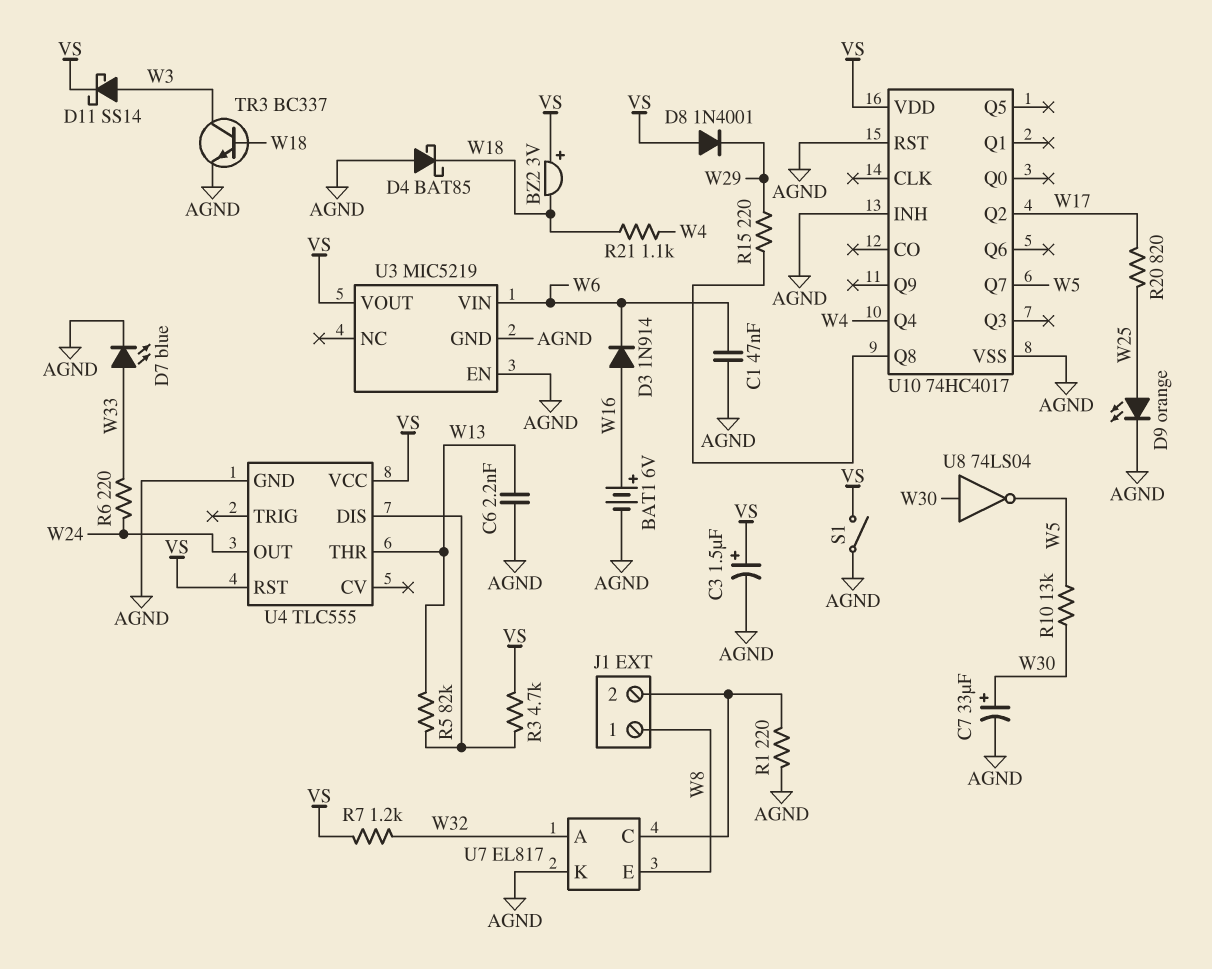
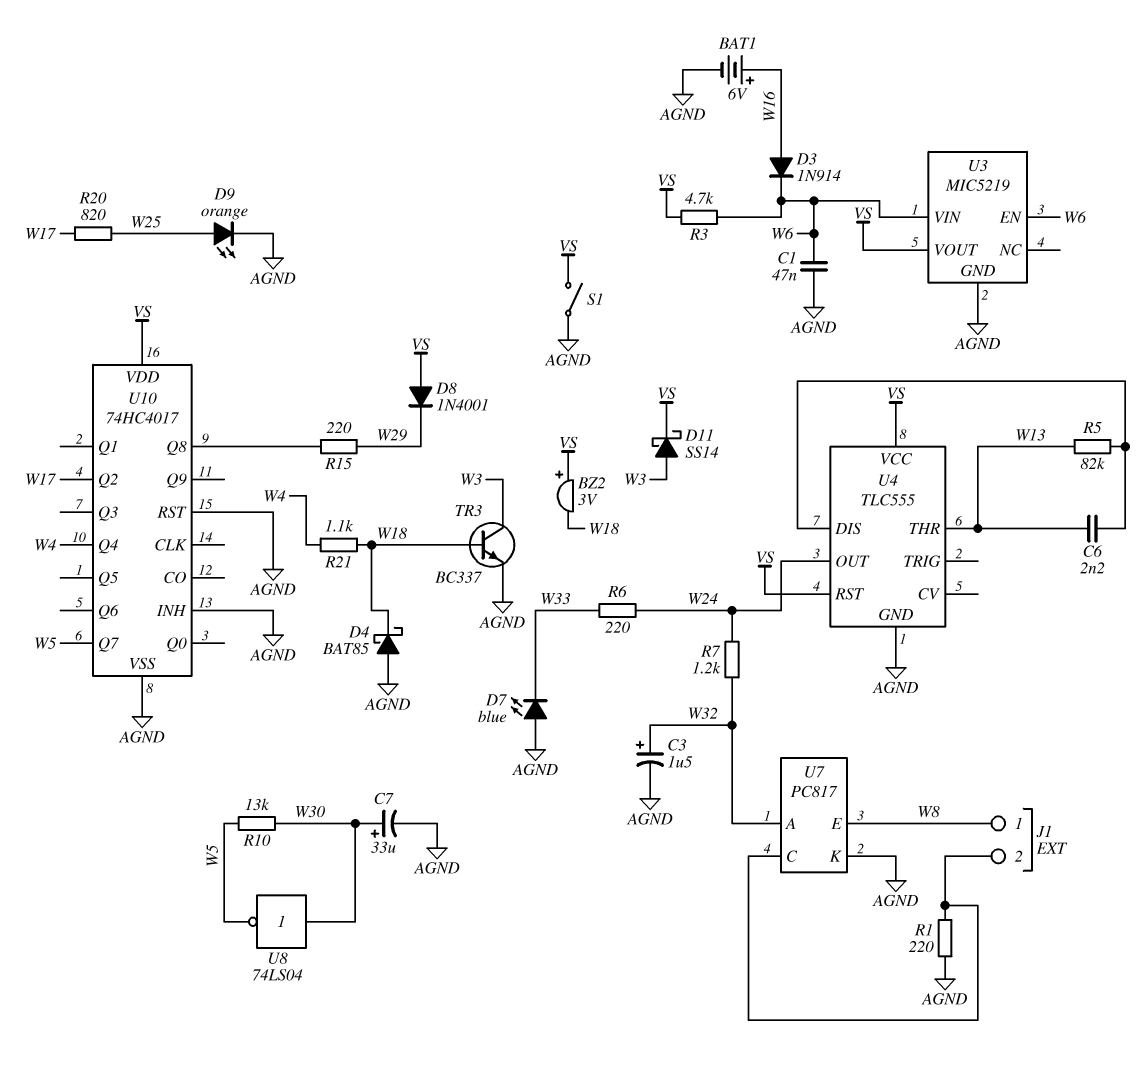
C3: 1.5uF (plus VS, minus AGND) -> 1.5uF (plus W32, minus AGND)
C6: 2.2nF (AGND, W13) -> 2.2nF (U4/DIS, W13)
D7: LED blue (A W33, K AGND) -> LED blue (A AGND, K W33)
R3: 4.7k (U4/DIS, VS) -> 4.7k (VS, W6)
R7: 1.2k (VS, W32) -> 1.2k (W24, W32)
U3 pin EN: AGND -> W6
U7: EL817 -> PC817

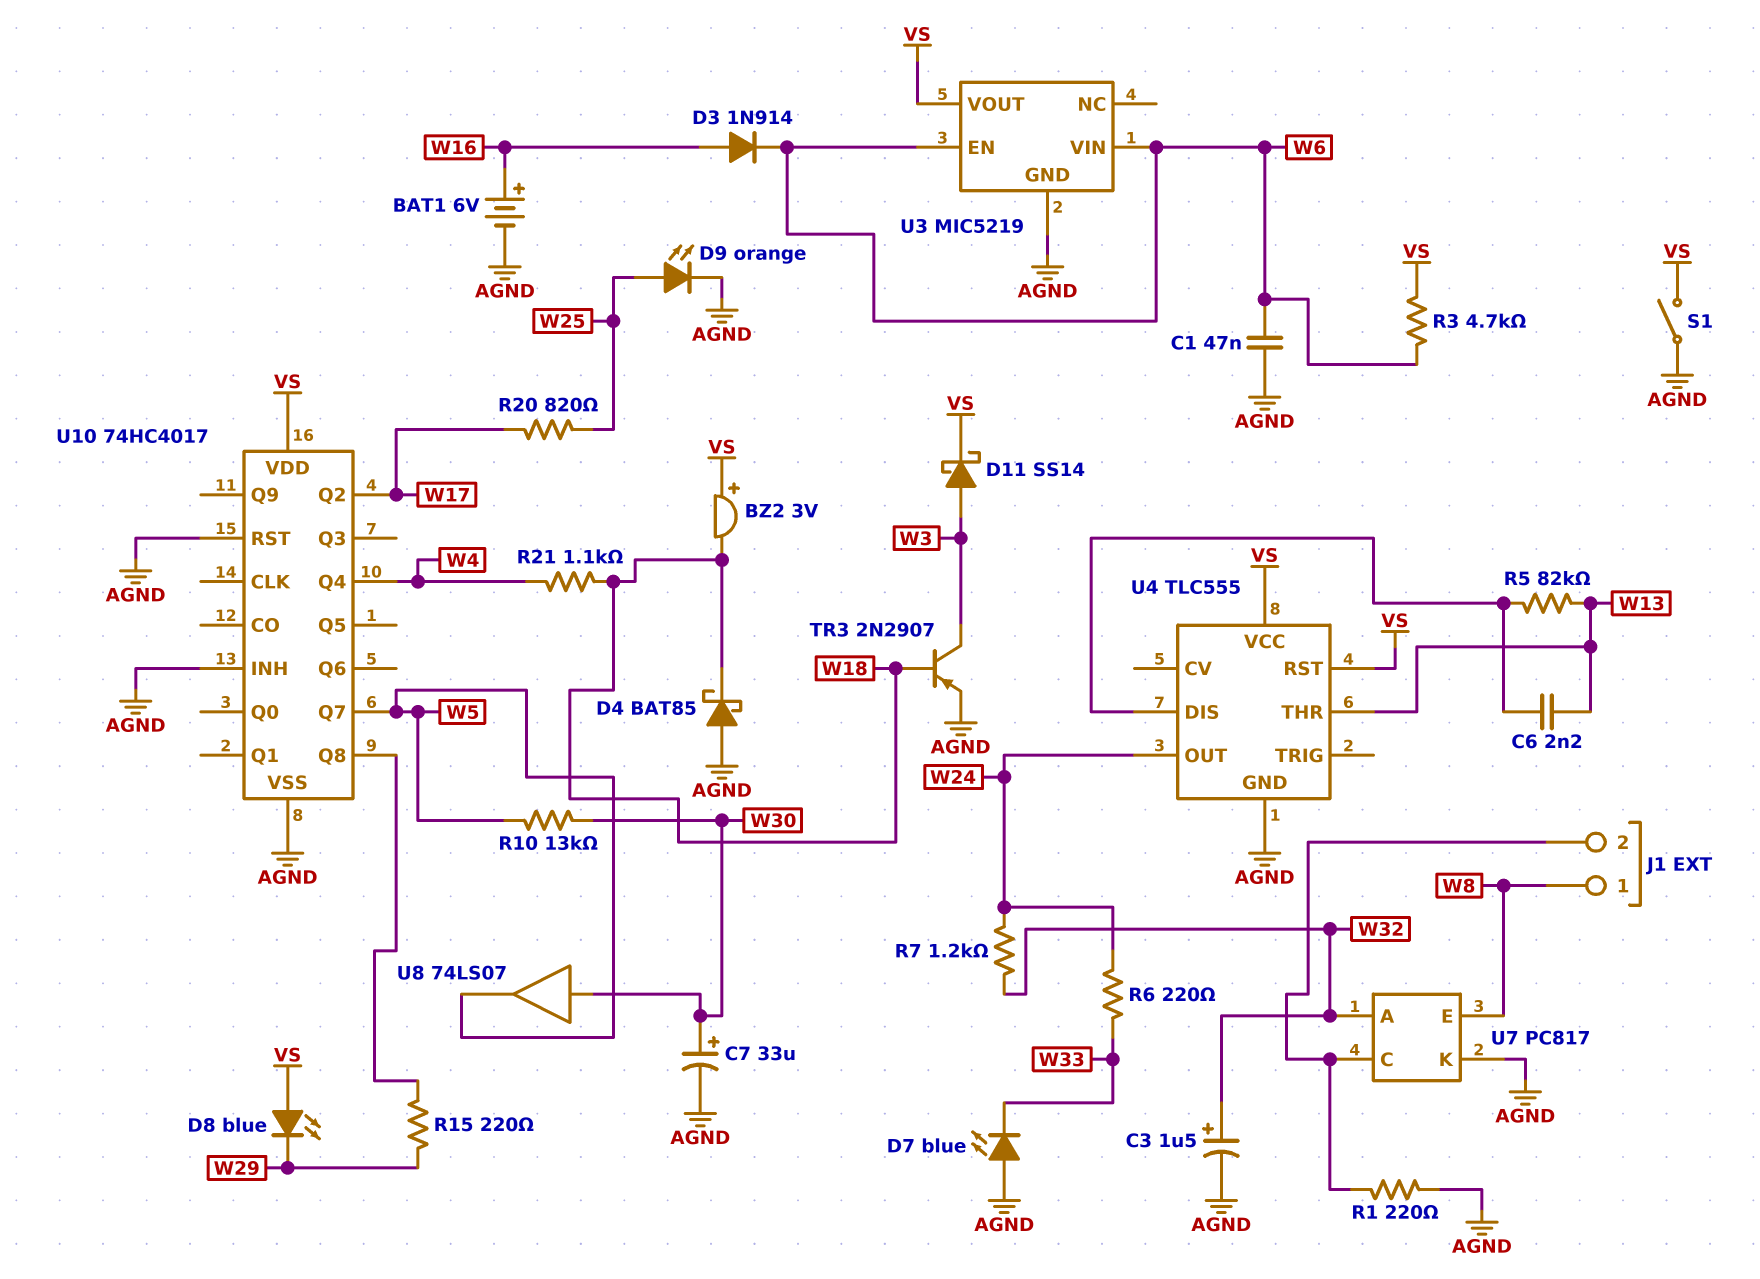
D8: diode 1N4001 (A VS, K W29) -> LED blue (A VS, K W29)
TR3: NPN BC337 (B W18, C W3, E AGND) -> PNP 2N2907 (B W18, C W3, E AGND)
U8: NOT 74LS04 (in W30, out W5) -> buffer 74LS07 (in W30, out W5)

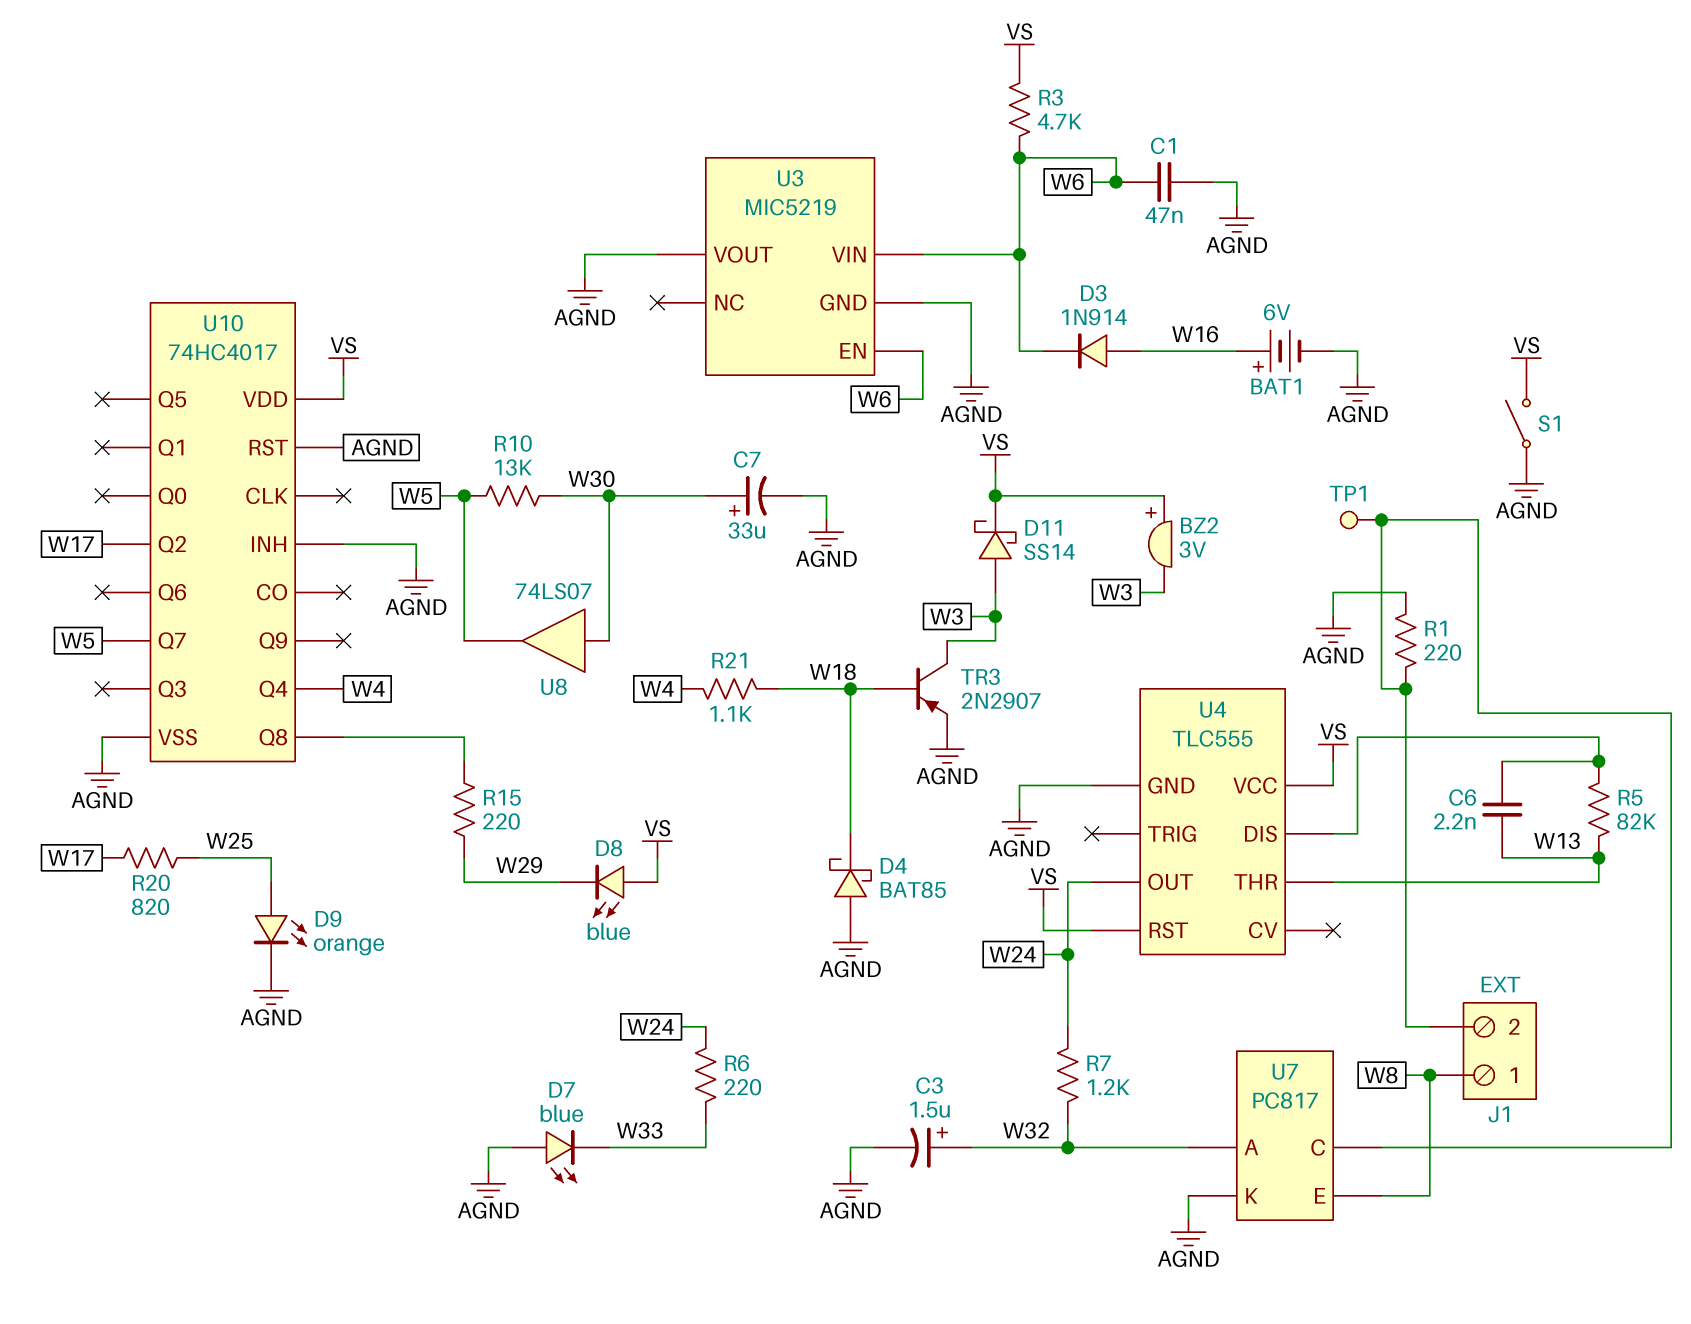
BZ2: buzzer 3V (plus VS, minus W18) -> buzzer 3V (plus VS, minus W3)
TP1: none -> test point (J1/2)
U3 pin VOUT: VS -> AGND

